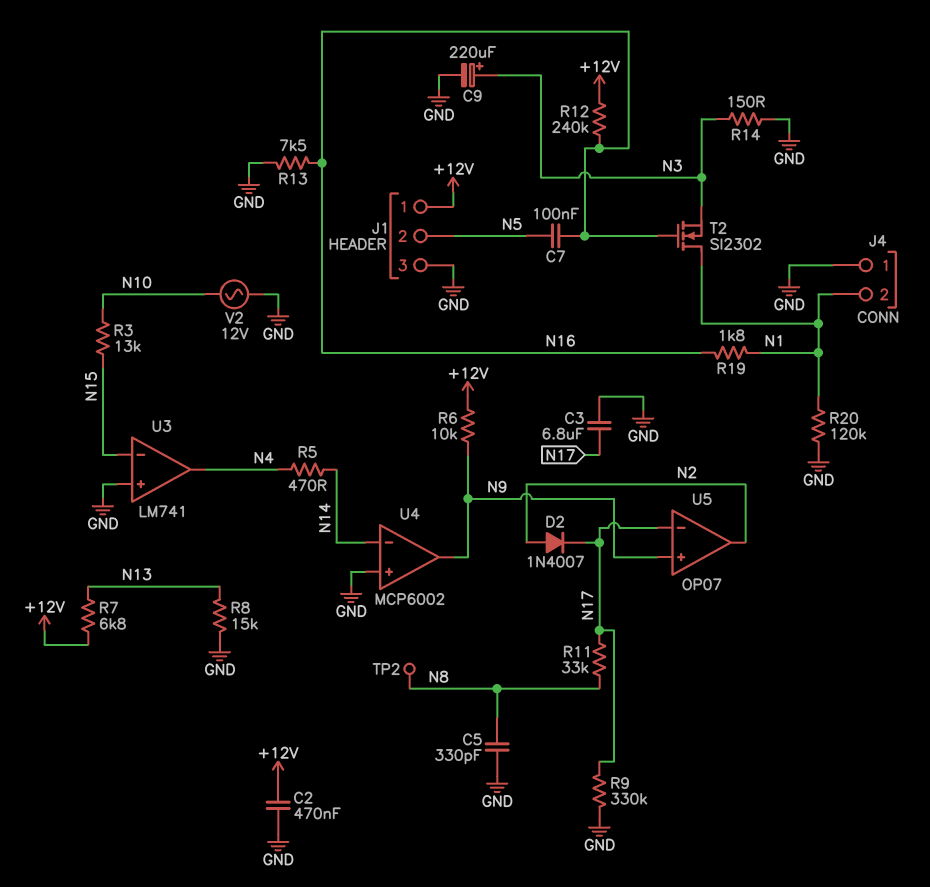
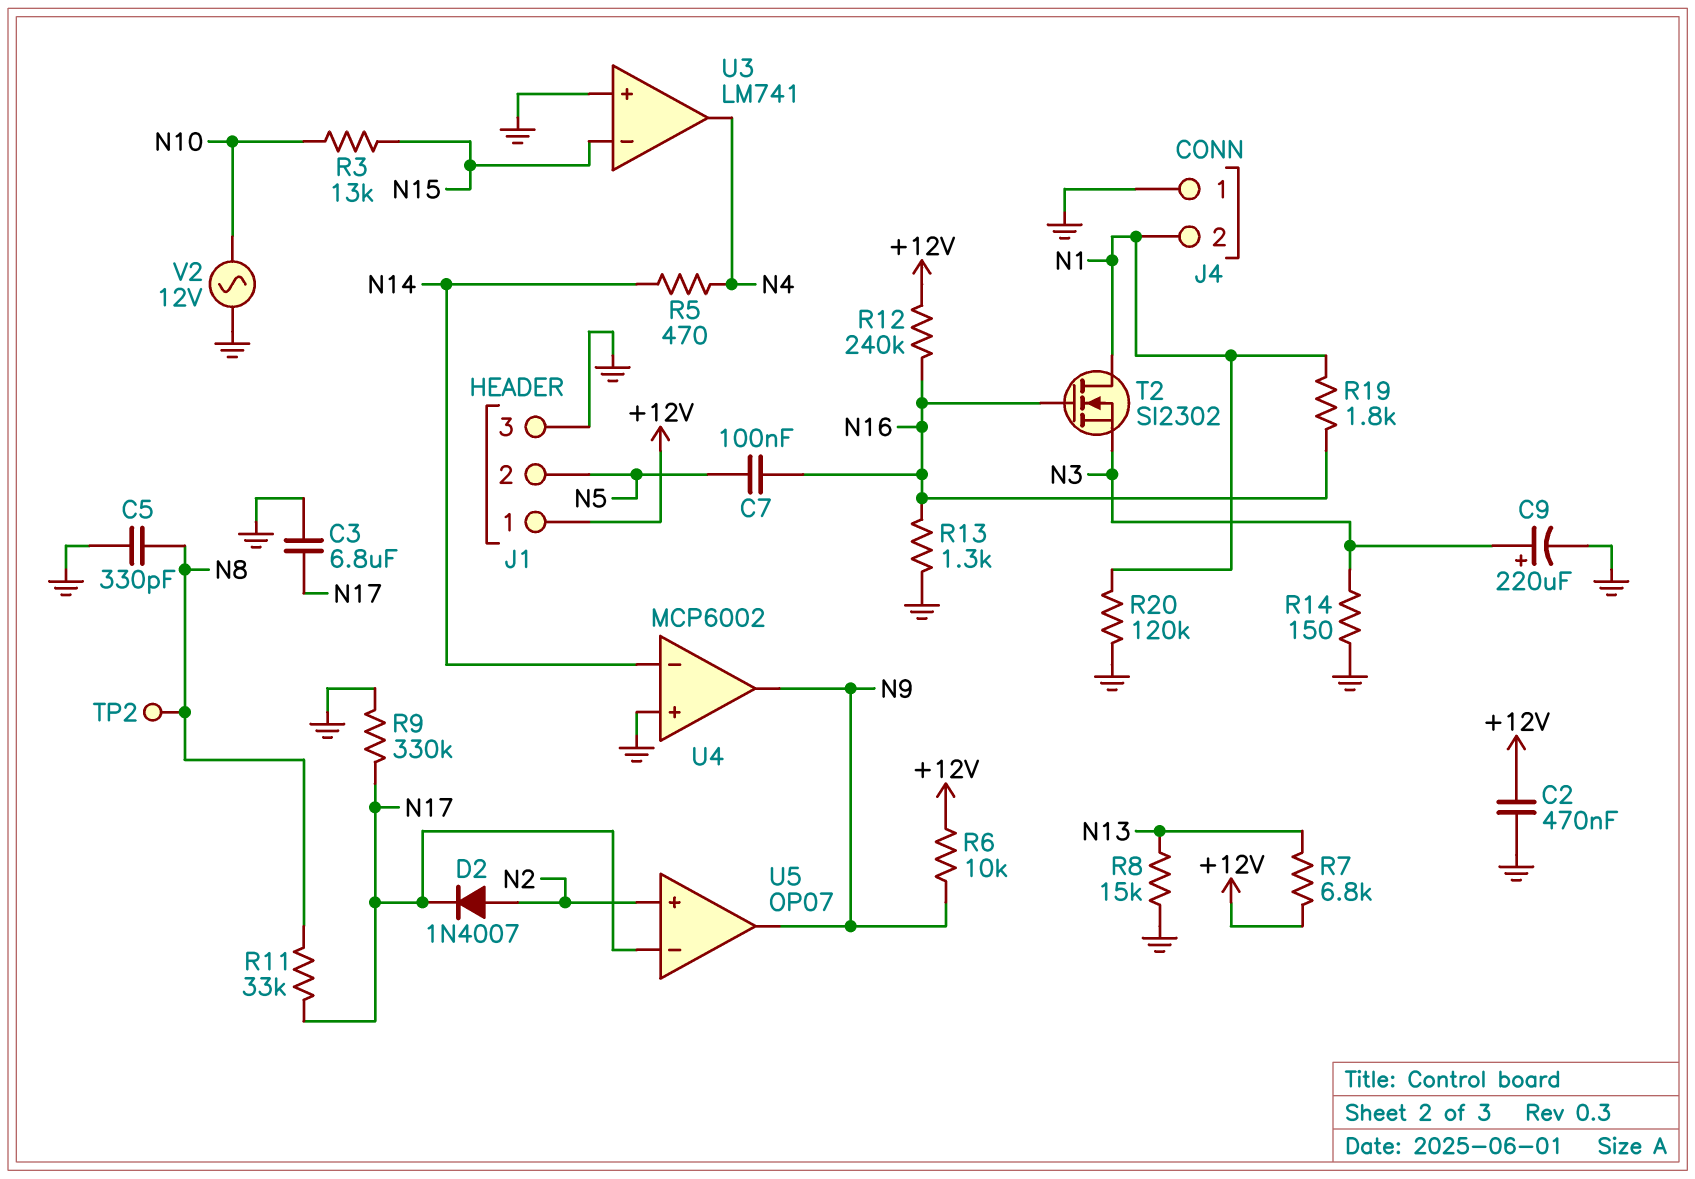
R13: 7.5k (GND, N16) -> 1.3k (GND, N16)
U5 pin in+: N9 -> N2
U5 pin out: N2 -> N9

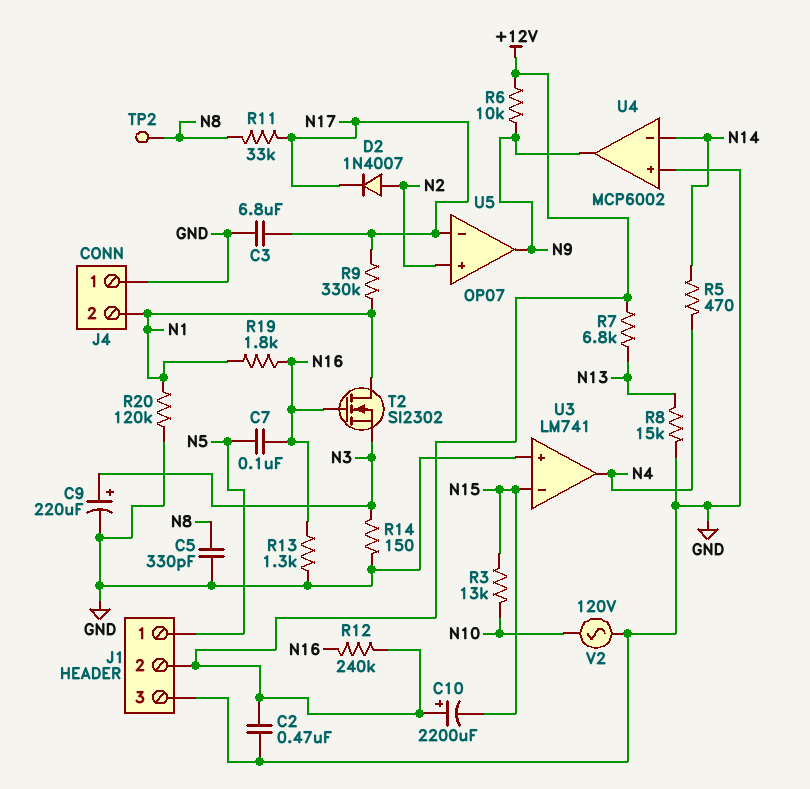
C10: none -> 2200uF (plus +12V, minus N15)
J1 pin 1: +12V -> N5
J1 pin 2: N5 -> +12V
R9: 330k (GND, N17) -> 330k (N1, N17)
V2: AC 12V (GND, N10) -> AC 120V (GND, N10)

